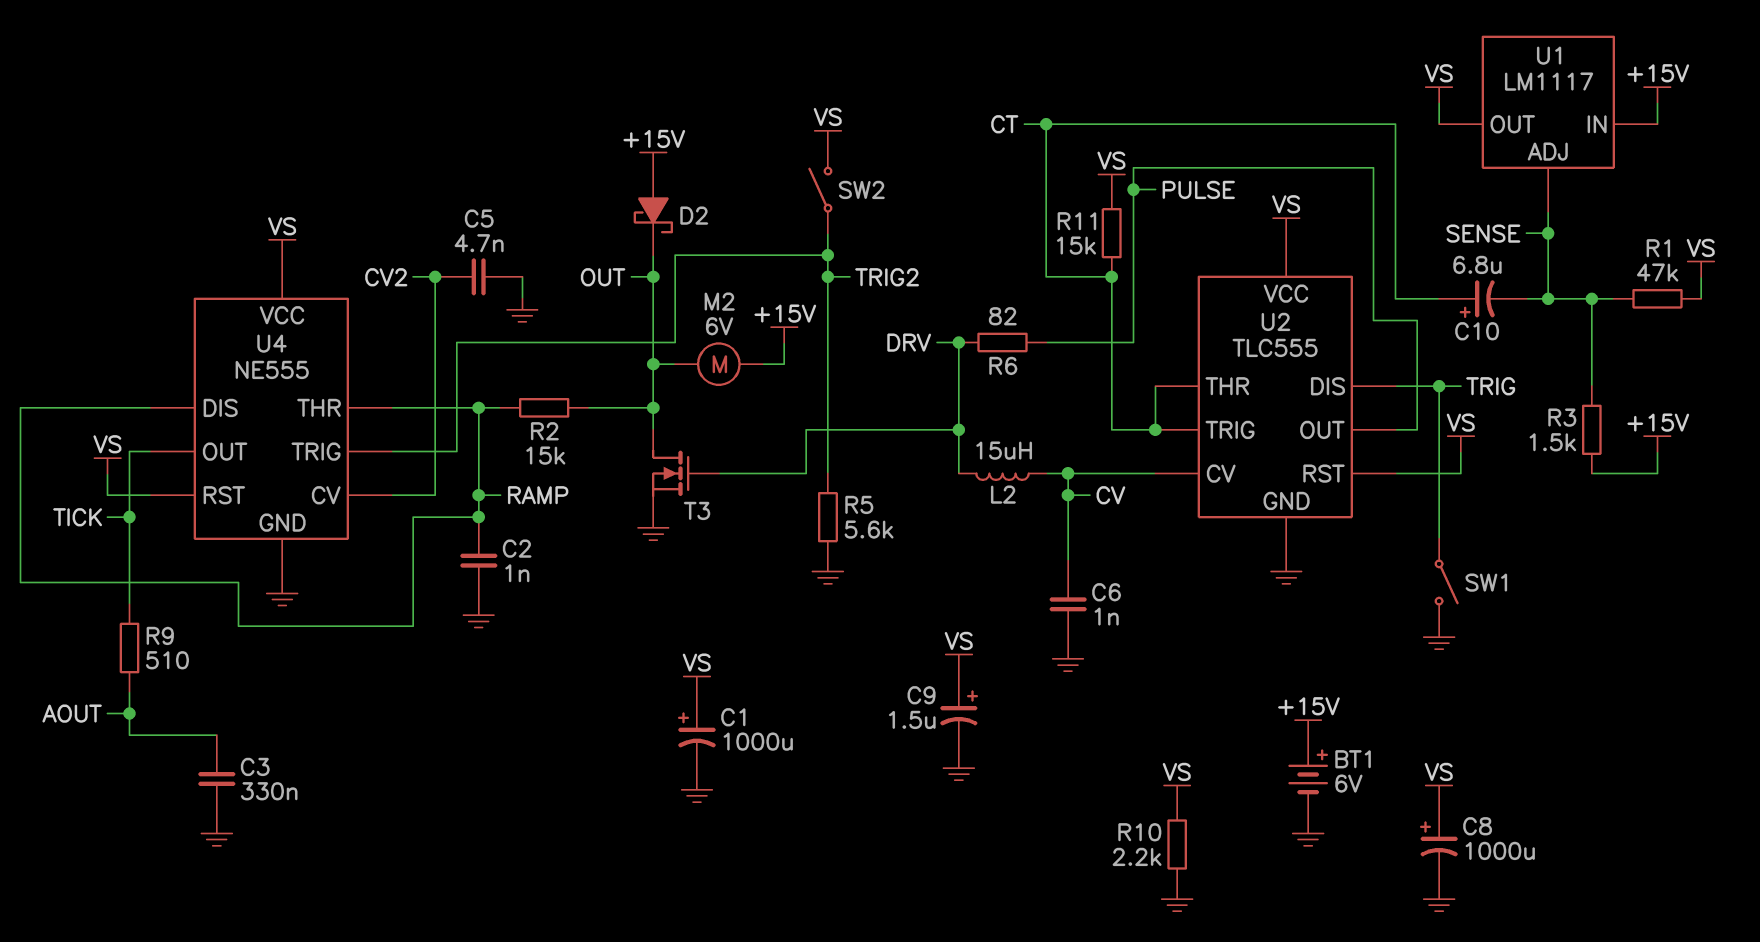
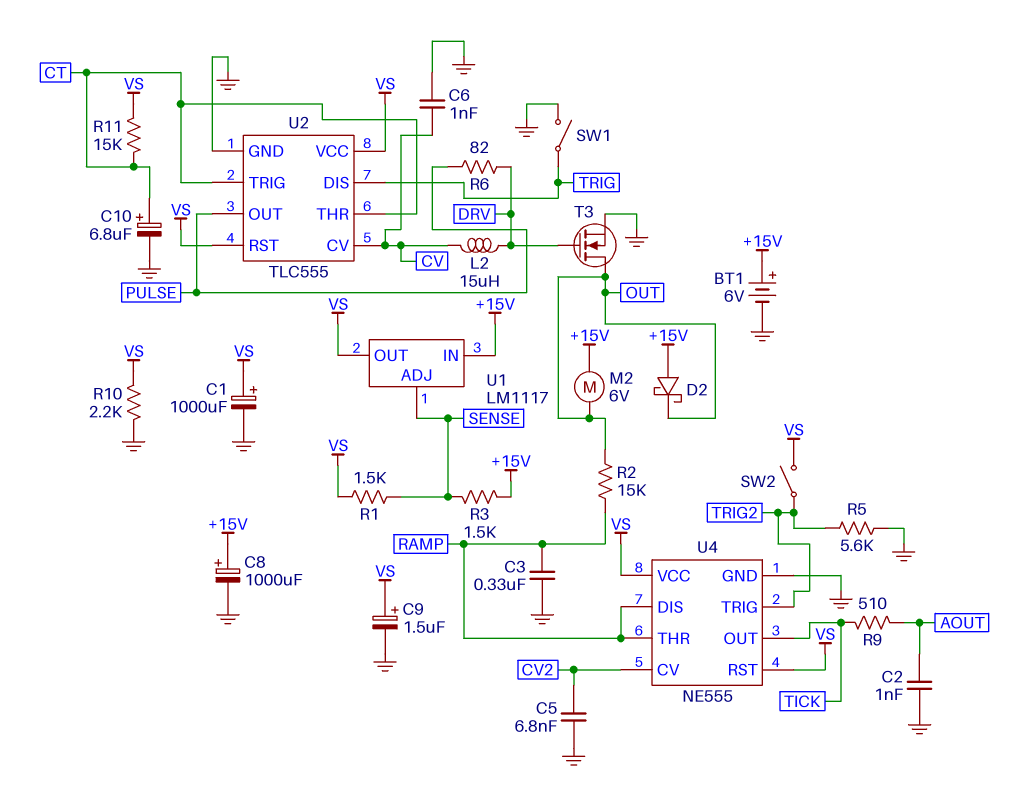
C2: 1nF (GND, RAMP) -> 1nF (AOUT, GND)
C3: 330nF (AOUT, GND) -> 330nF (GND, RAMP)
C5: 4.7nF (CV2, GND) -> 6.8nF (CV2, GND)
C8: 1000uF (plus VS, minus GND) -> 1000uF (plus +15V, minus GND)
C10: 6.8uF (plus CT, minus SENSE) -> 6.8uF (plus CT, minus GND)
R1: 47k (SENSE, VS) -> 1.5k (SENSE, VS)

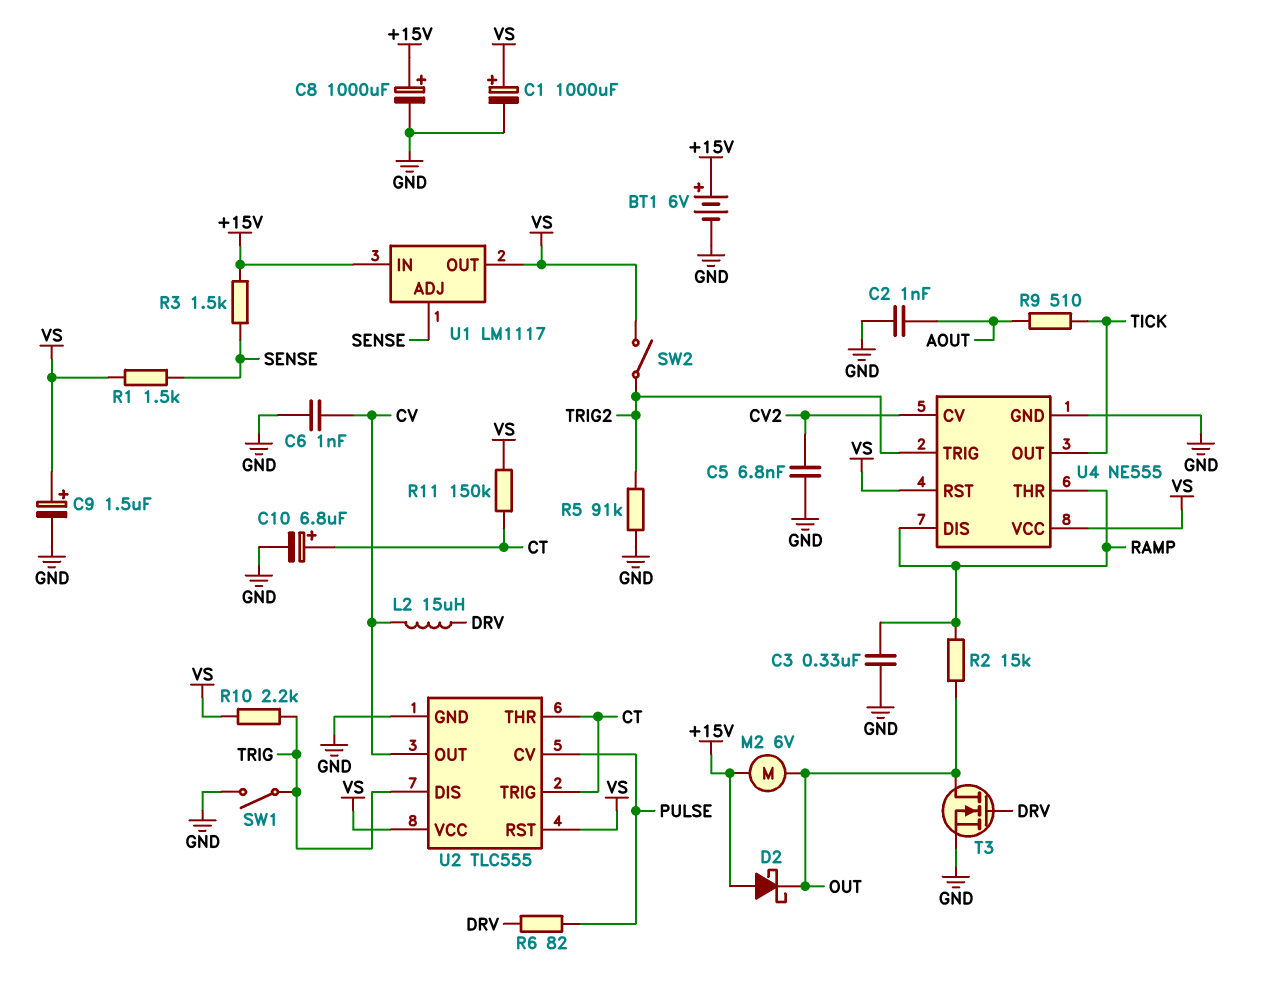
R5: 5.6k (GND, TRIG2) -> 91k (GND, TRIG2)
R10: 2.2k (GND, VS) -> 2.2k (TRIG, VS)
R11: 15k (CT, VS) -> 150k (CT, VS)
U2 pin CV: CV -> PULSE
U2 pin OUT: PULSE -> CV

